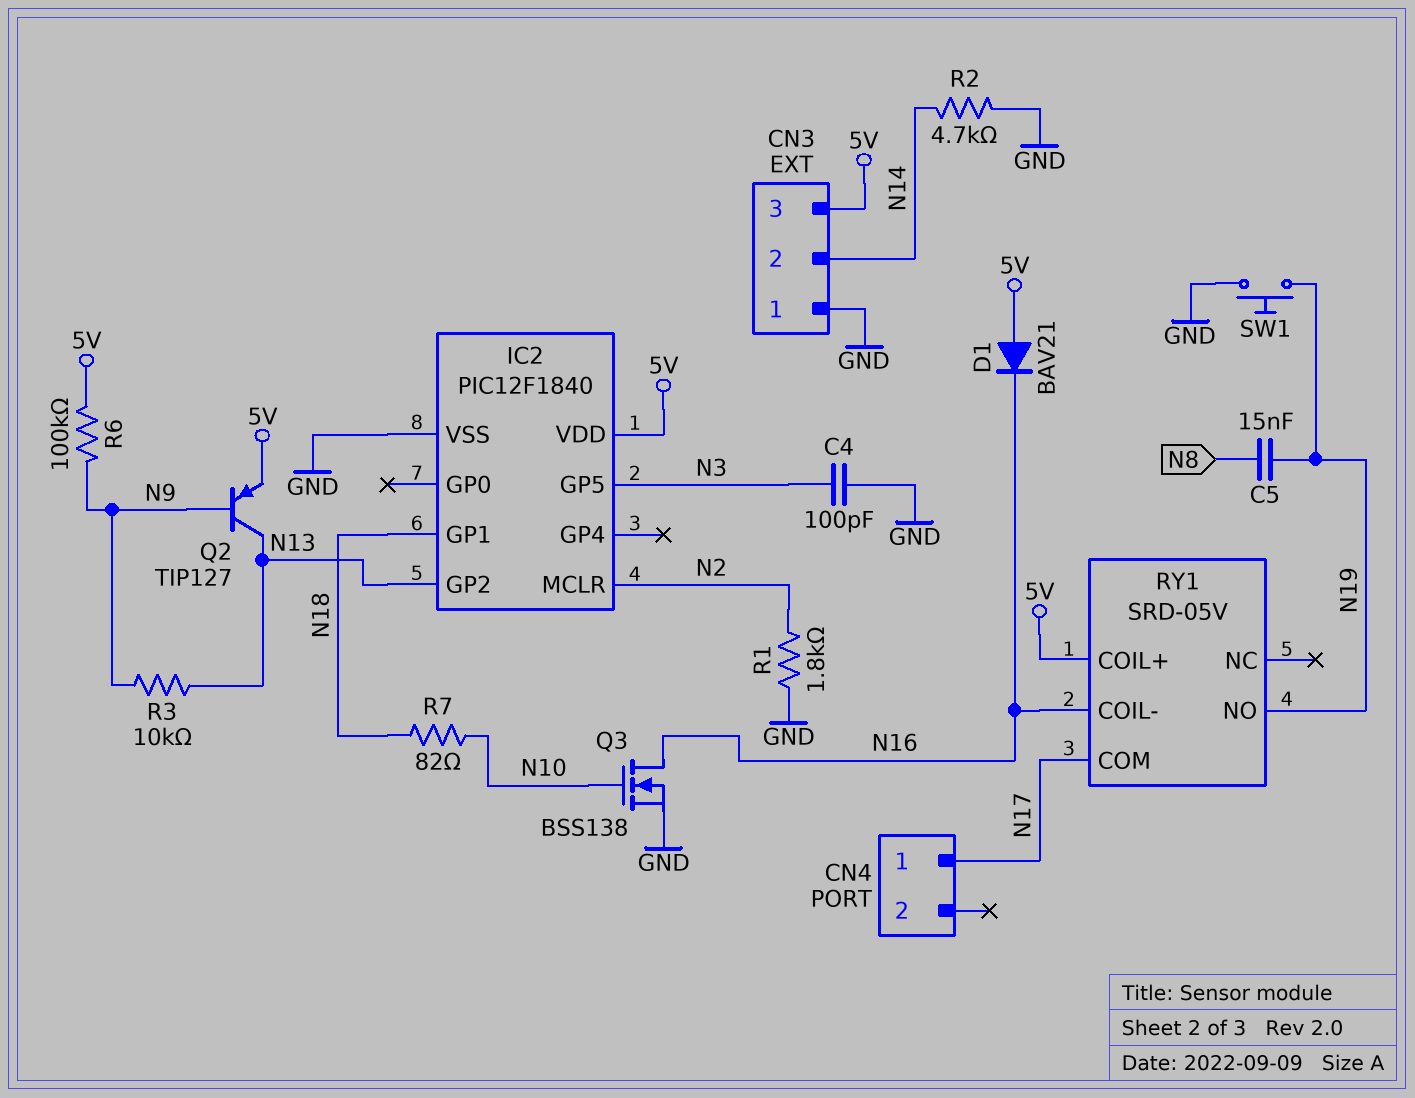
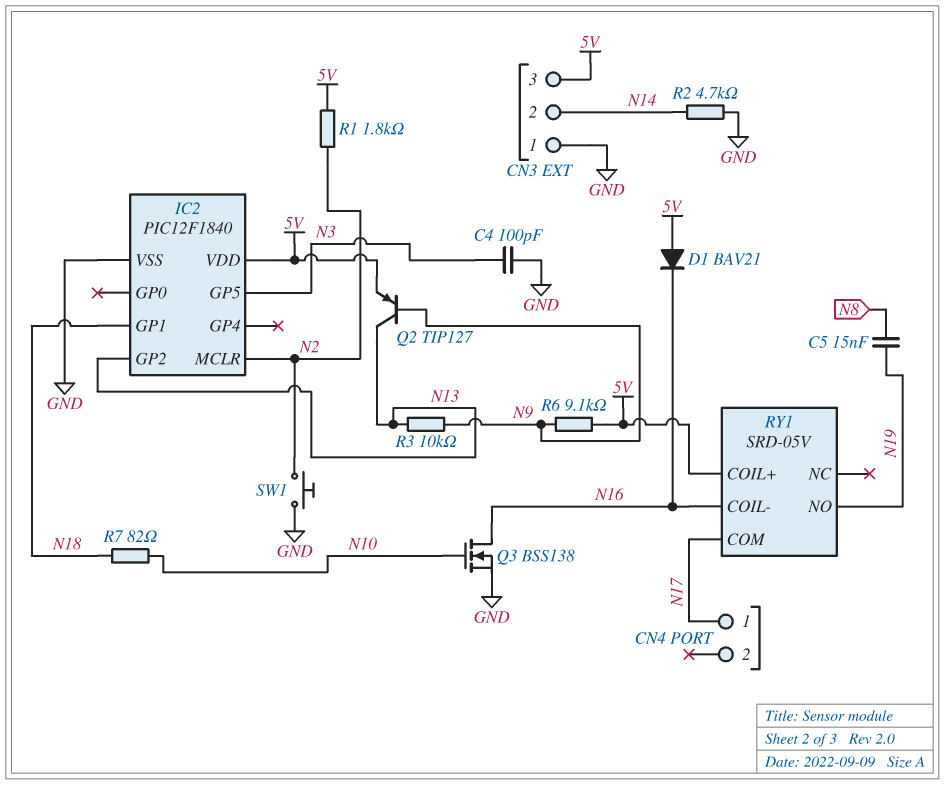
R1: 1.8k (GND, N2) -> 1.8k (5V, N2)
R6: 100k (5V, N9) -> 9.1k (5V, N9)
SW1: button (GND, N19) -> button (GND, N2)

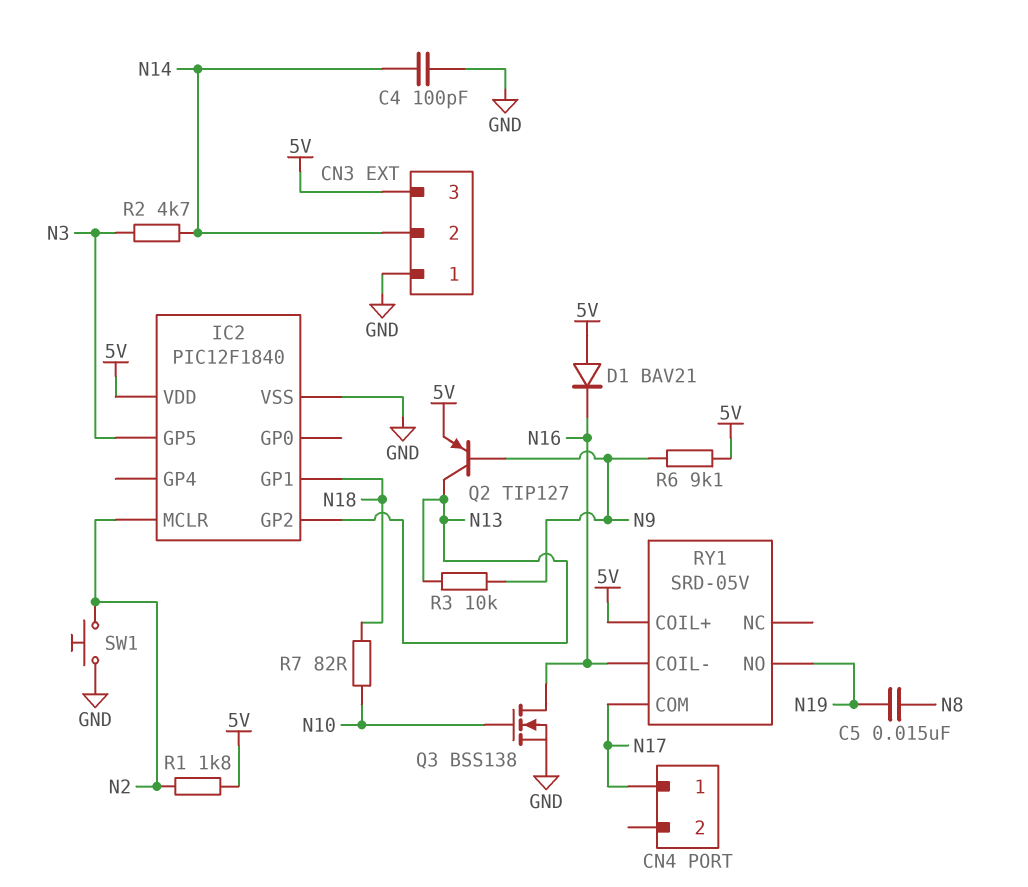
C4: 100pF (GND, N3) -> 100pF (GND, N14)
R2: 4.7k (GND, N14) -> 4.7k (N3, N14)

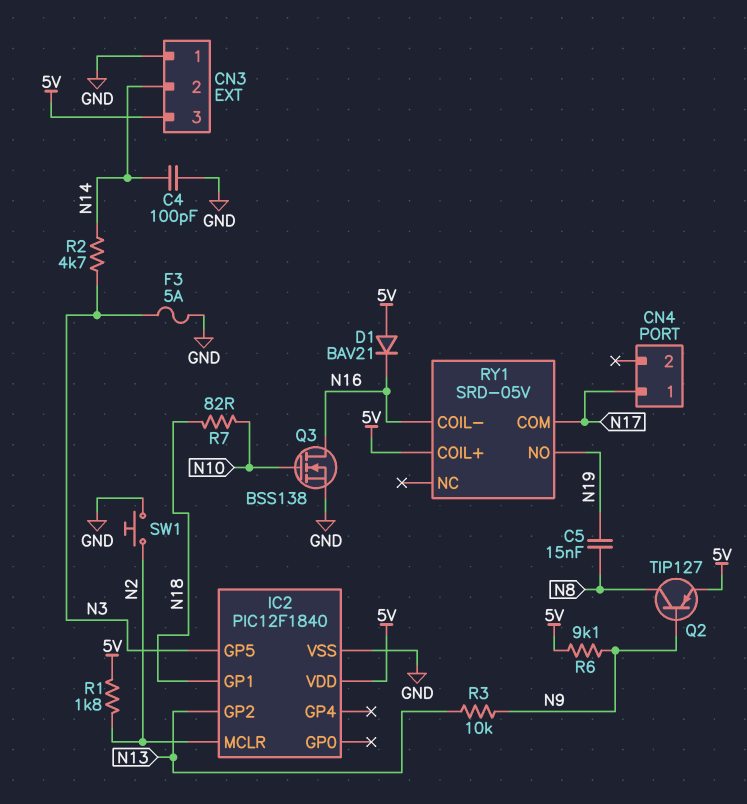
F3: none -> 5A (GND, N3)
Q2: PNP TIP127 (B N9, C N13, E 5V) -> PNP TIP127 (B N9, C N8, E 5V)

